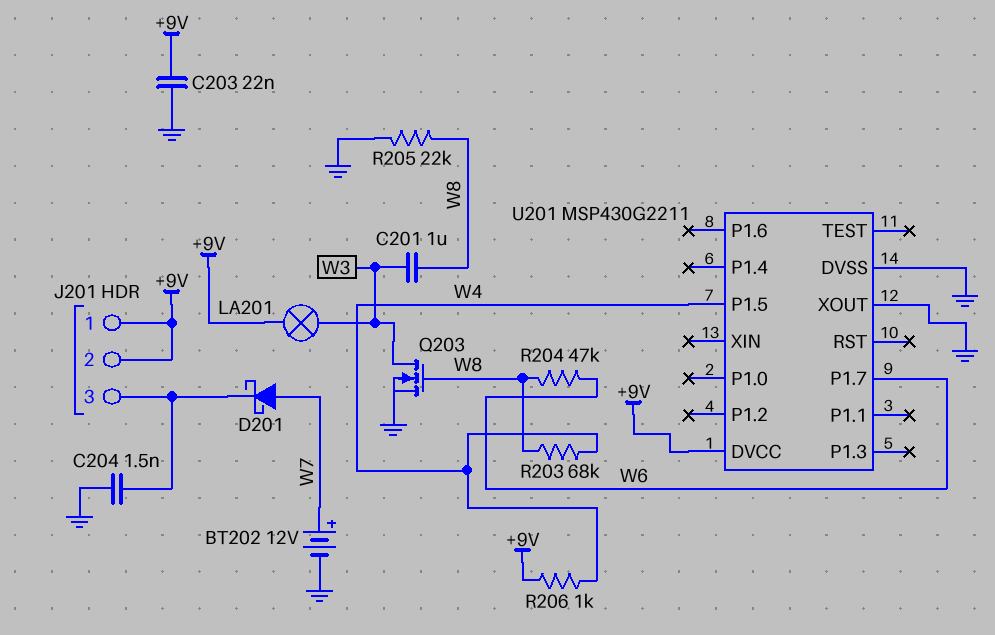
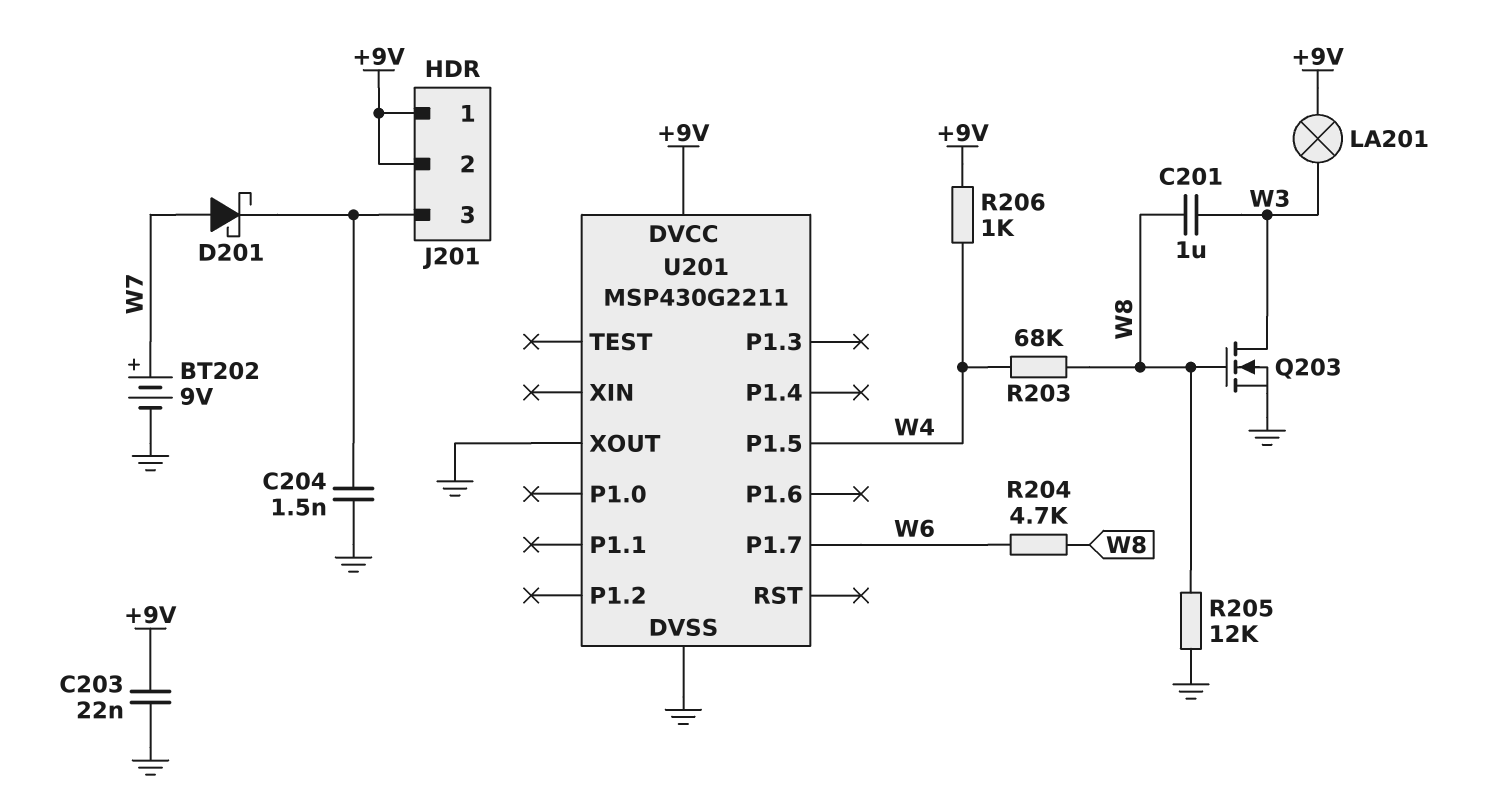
BT202: 12V (plus W7, minus GND) -> 9V (plus W7, minus GND)
R204: 47k (W6, W8) -> 4.7k (W6, W8)
R205: 22k (GND, W8) -> 12k (GND, W8)

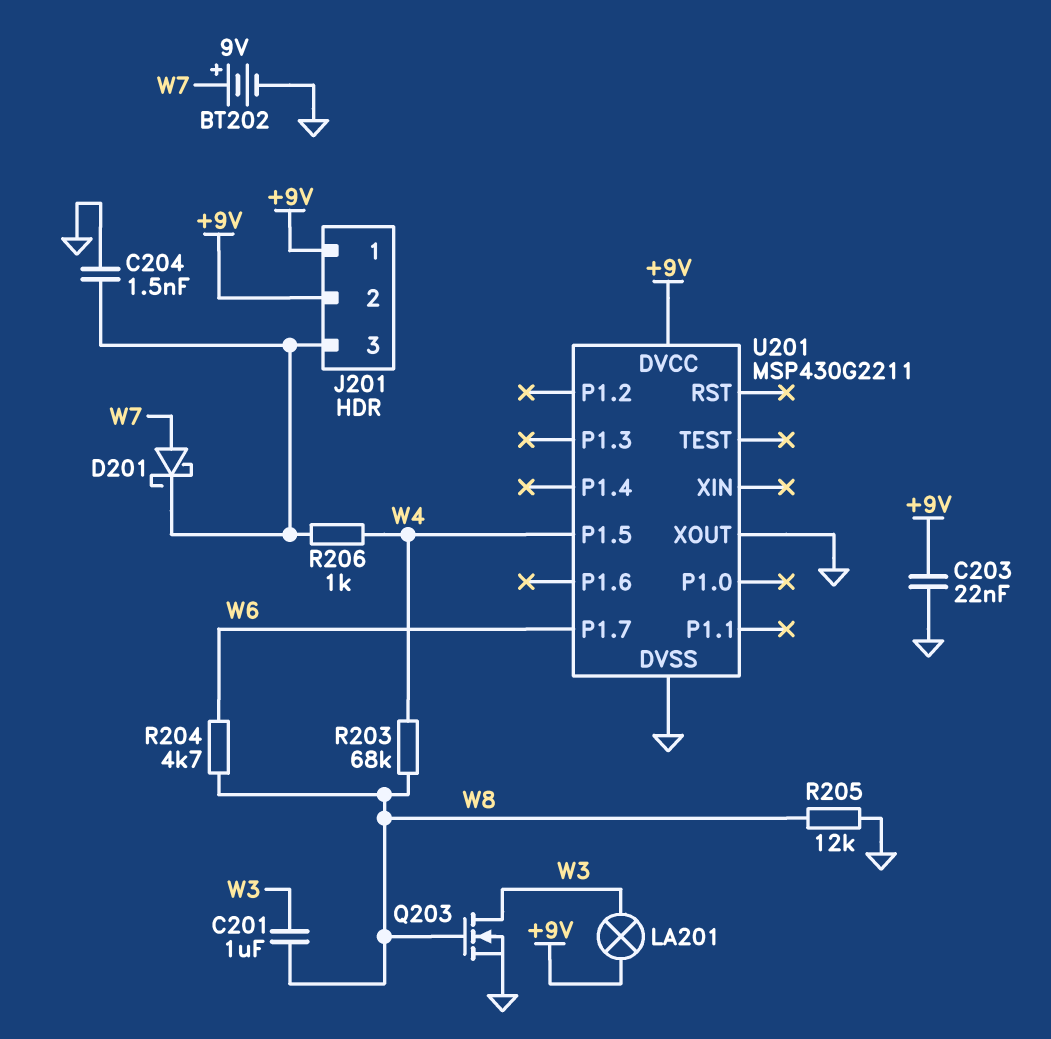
R206: 1k (+9V, W4) -> 1k (J201/3, W4)

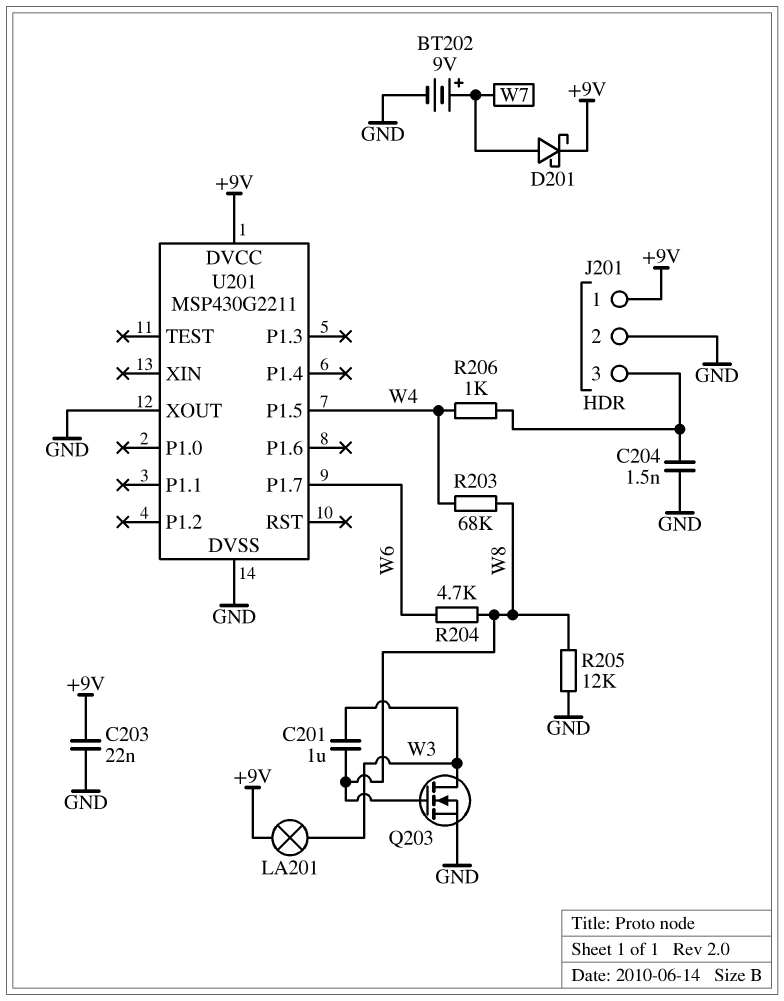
D201: schottky (A W7, K J201/3) -> schottky (A W7, K +9V)
J201 pin 2: +9V -> GND

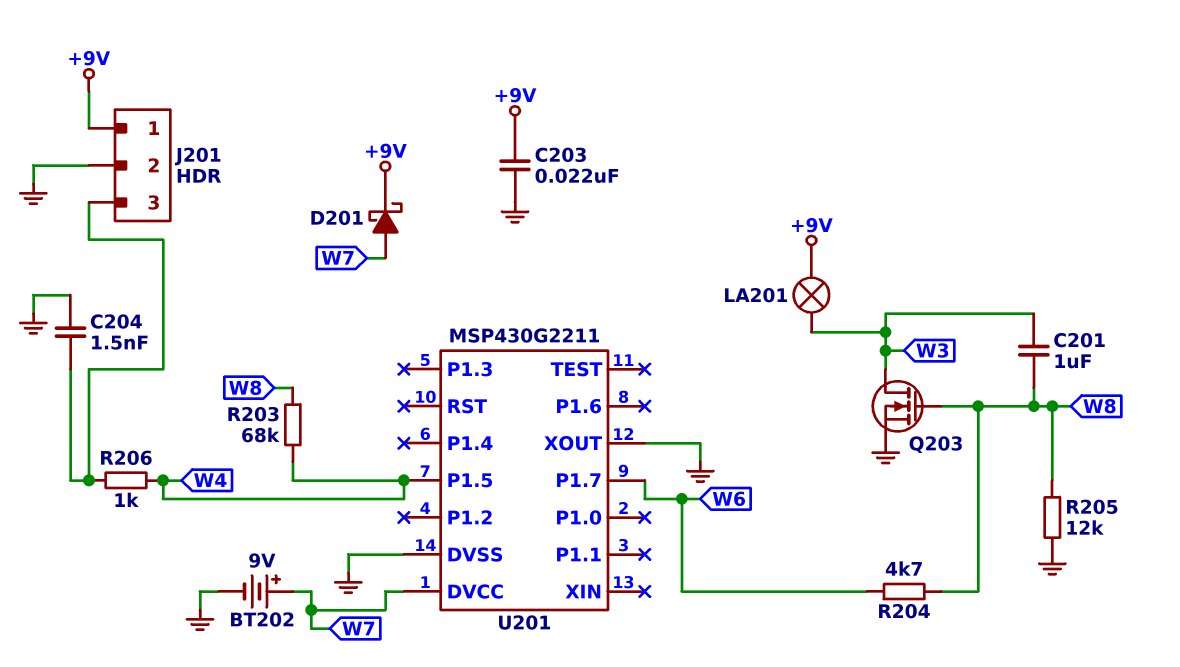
U201 pin DVCC: +9V -> W7

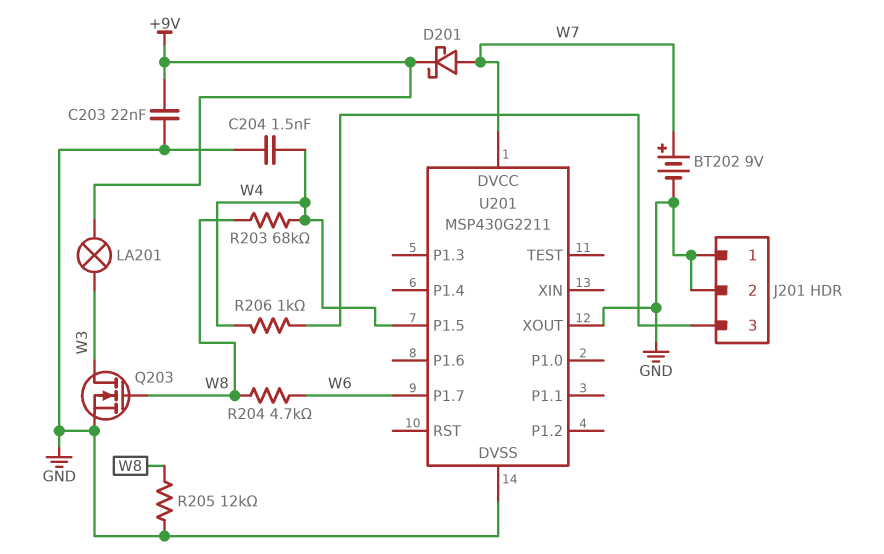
C201: 1uF (W3, W8) -> none
C204: 1.5nF (GND, J201/3) -> 1.5nF (GND, W4)
J201 pin 1: +9V -> GND

